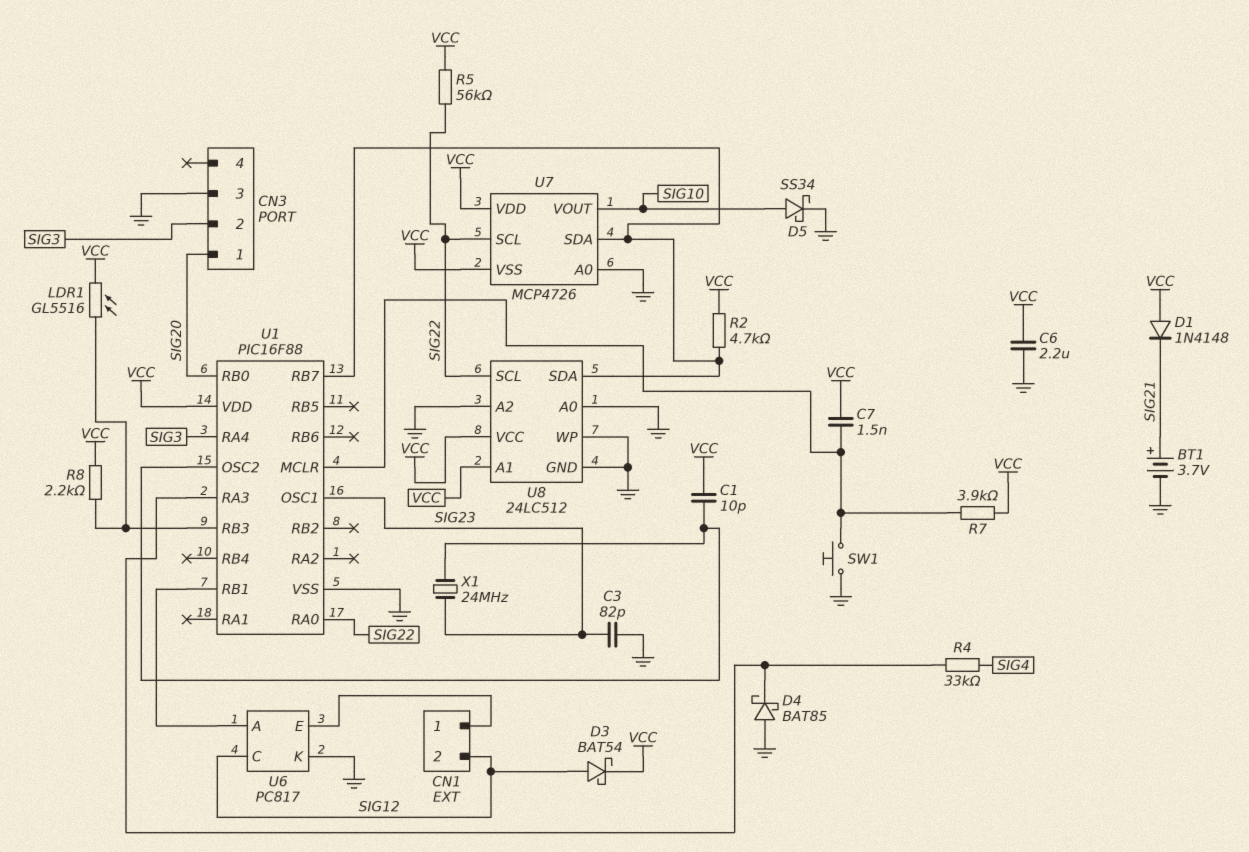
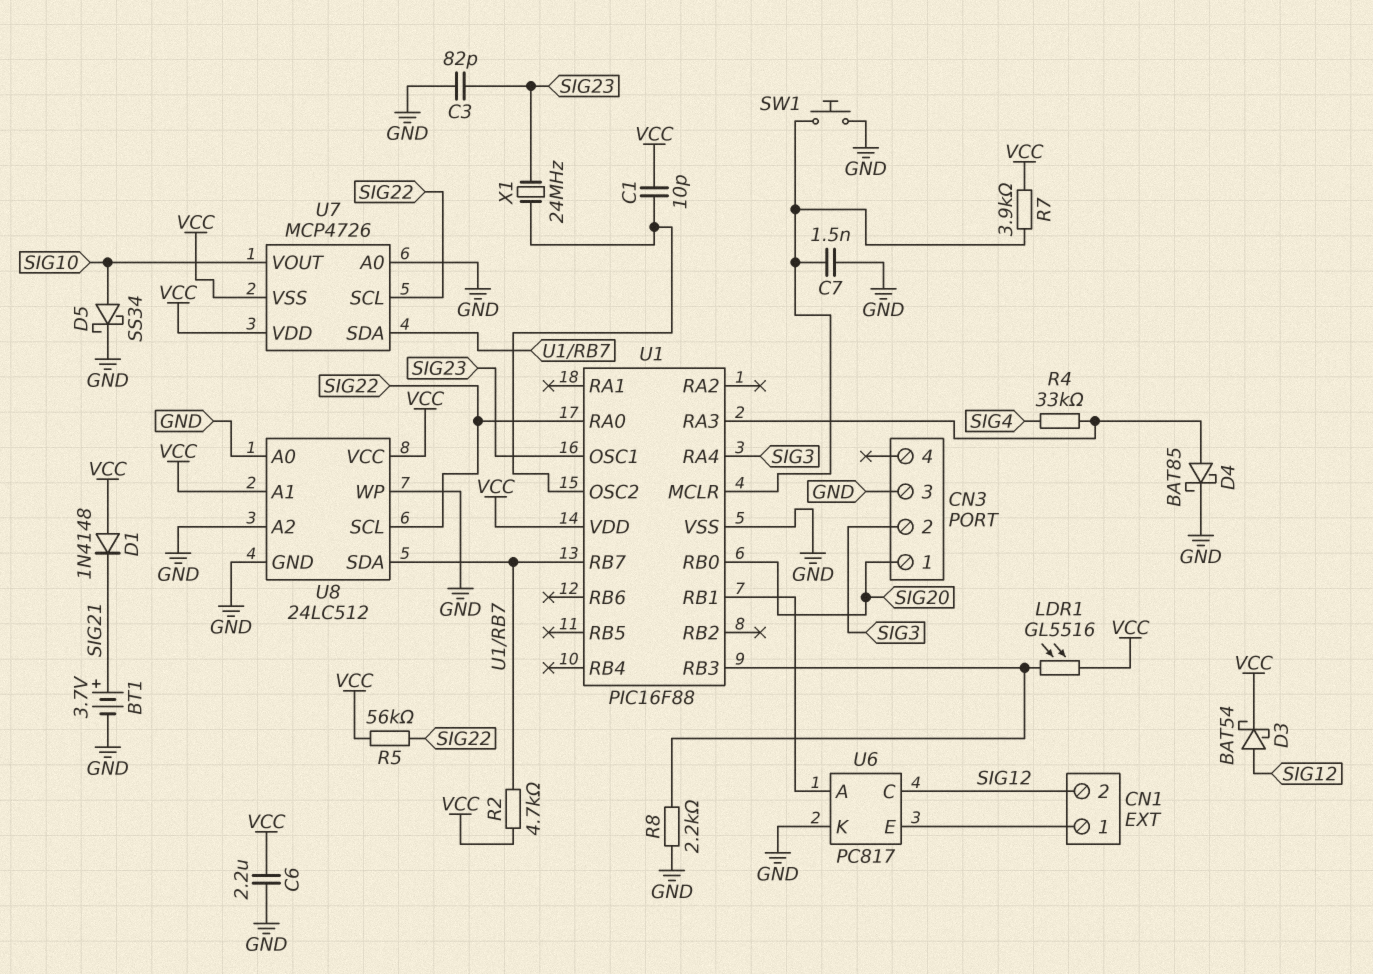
C7: 1.5nF (U1/MCLR, VCC) -> 1.5nF (GND, U1/MCLR)
D4: schottky BAT85 (A GND, K U1/RA3) -> schottky BAT85 (A U1/RA3, K GND)
R8: 2.2k (U1/RB3, VCC) -> 2.2k (GND, U1/RB3)

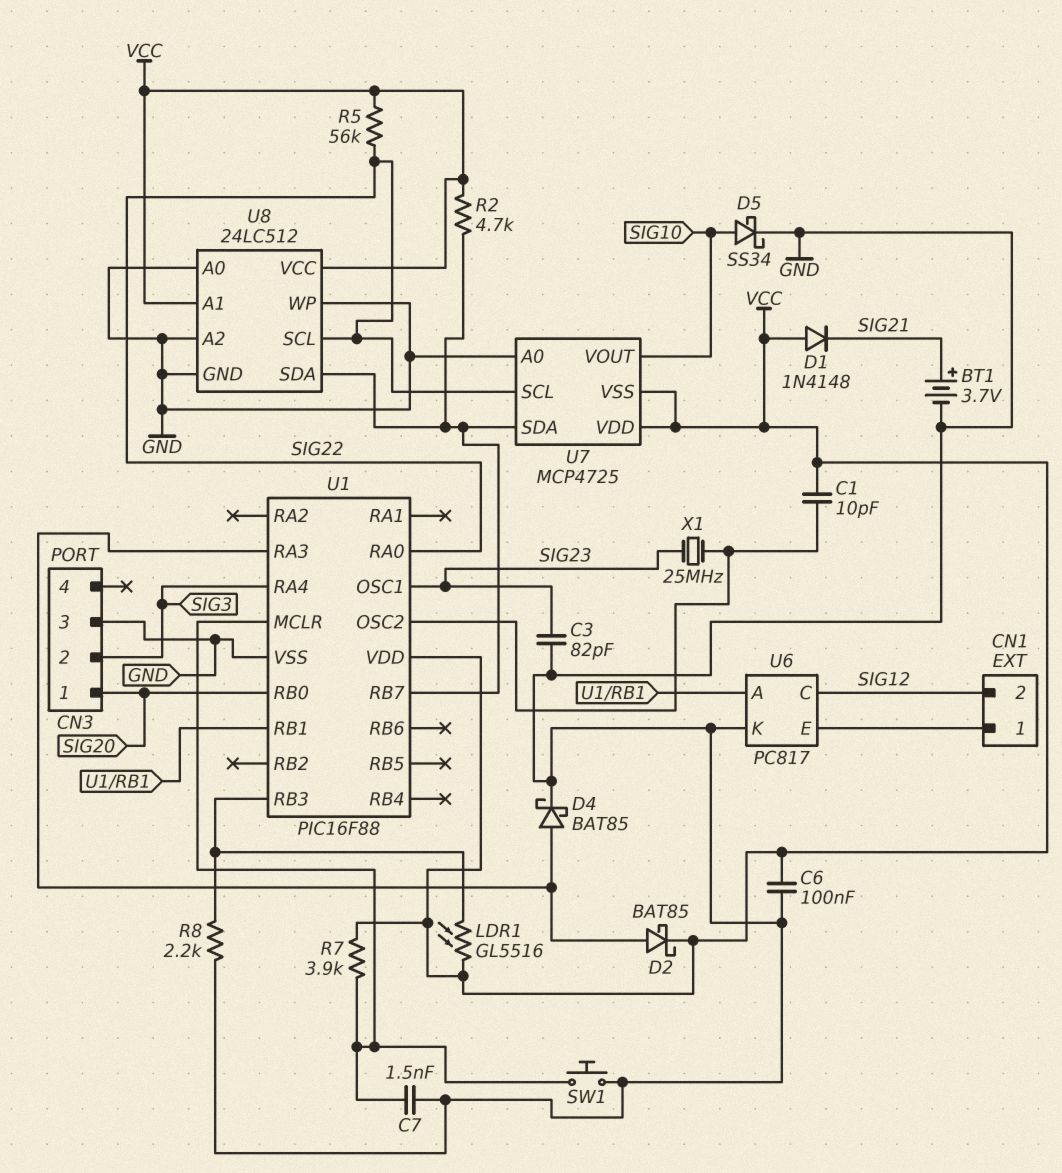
C6: 2.2uF (GND, VCC) -> 100nF (GND, VCC)
D2: none -> schottky BAT85 (A U1/RA3, K VCC)
D3: schottky BAT54 (A SIG12, K VCC) -> none
R4: 33k (SIG4, U1/RA3) -> none
U7: MCP4726 -> MCP4725
X1: 24MHz (SIG23, U1/OSC2) -> 25MHz (SIG23, U1/OSC2)

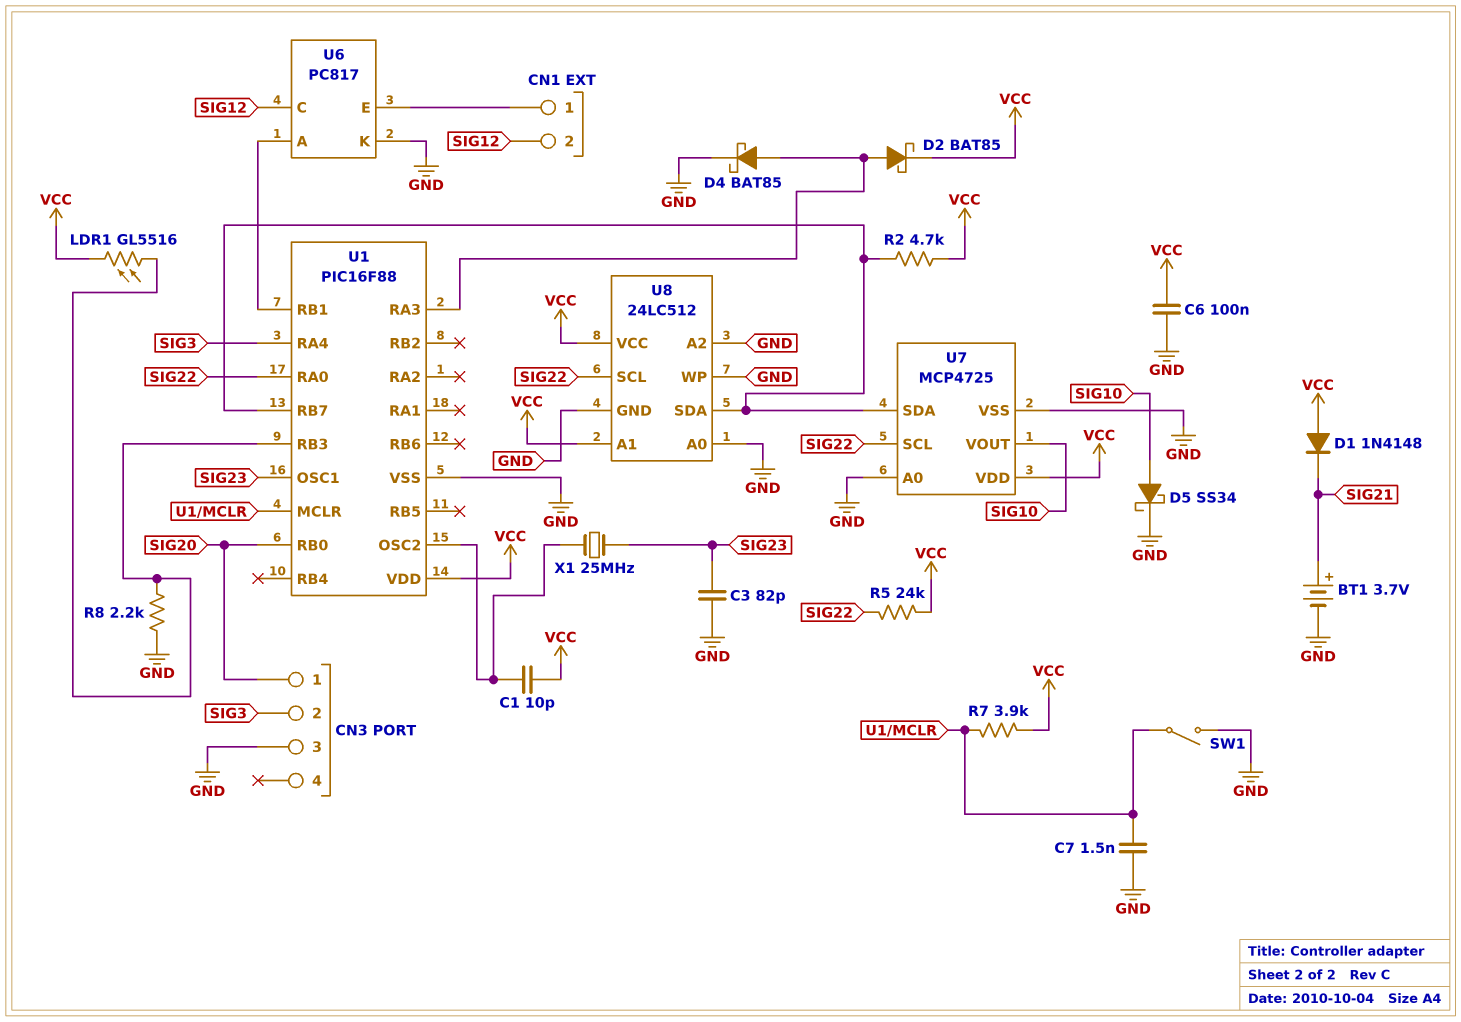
R5: 56k (SIG22, VCC) -> 24k (SIG22, VCC)
SW1: button (GND, U1/MCLR) -> switch (GND, U1/MCLR)
U7 pin VSS: VCC -> GND

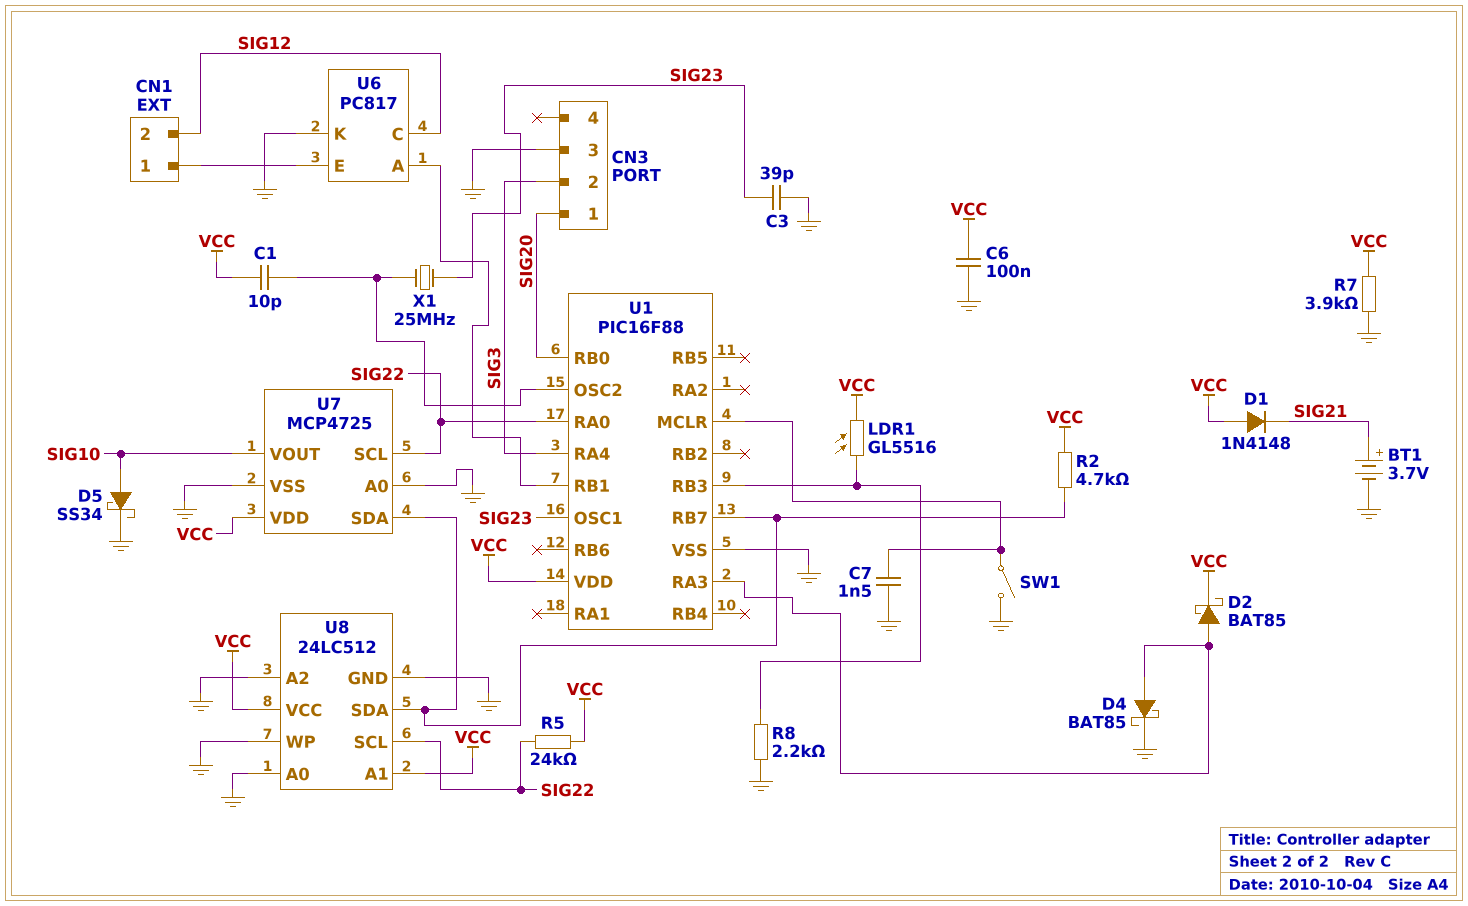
C3: 82pF (GND, SIG23) -> 39pF (GND, SIG23)
R7: 3.9k (U1/MCLR, VCC) -> 3.9k (GND, VCC)

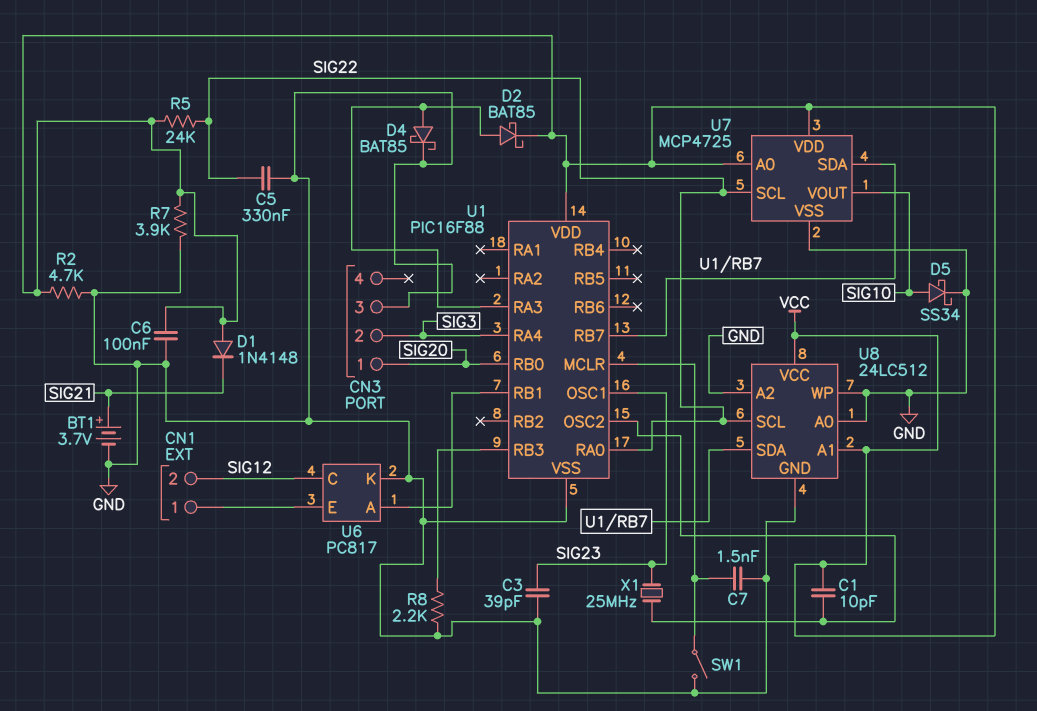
C5: none -> 330nF (GND, SIG22)
LDR1: GL5516 (U1/RB3, VCC) -> none
R2: 4.7k (U1/RB7, VCC) -> 4.7k (GND, VCC)
U7 pin A0: GND -> VCC

